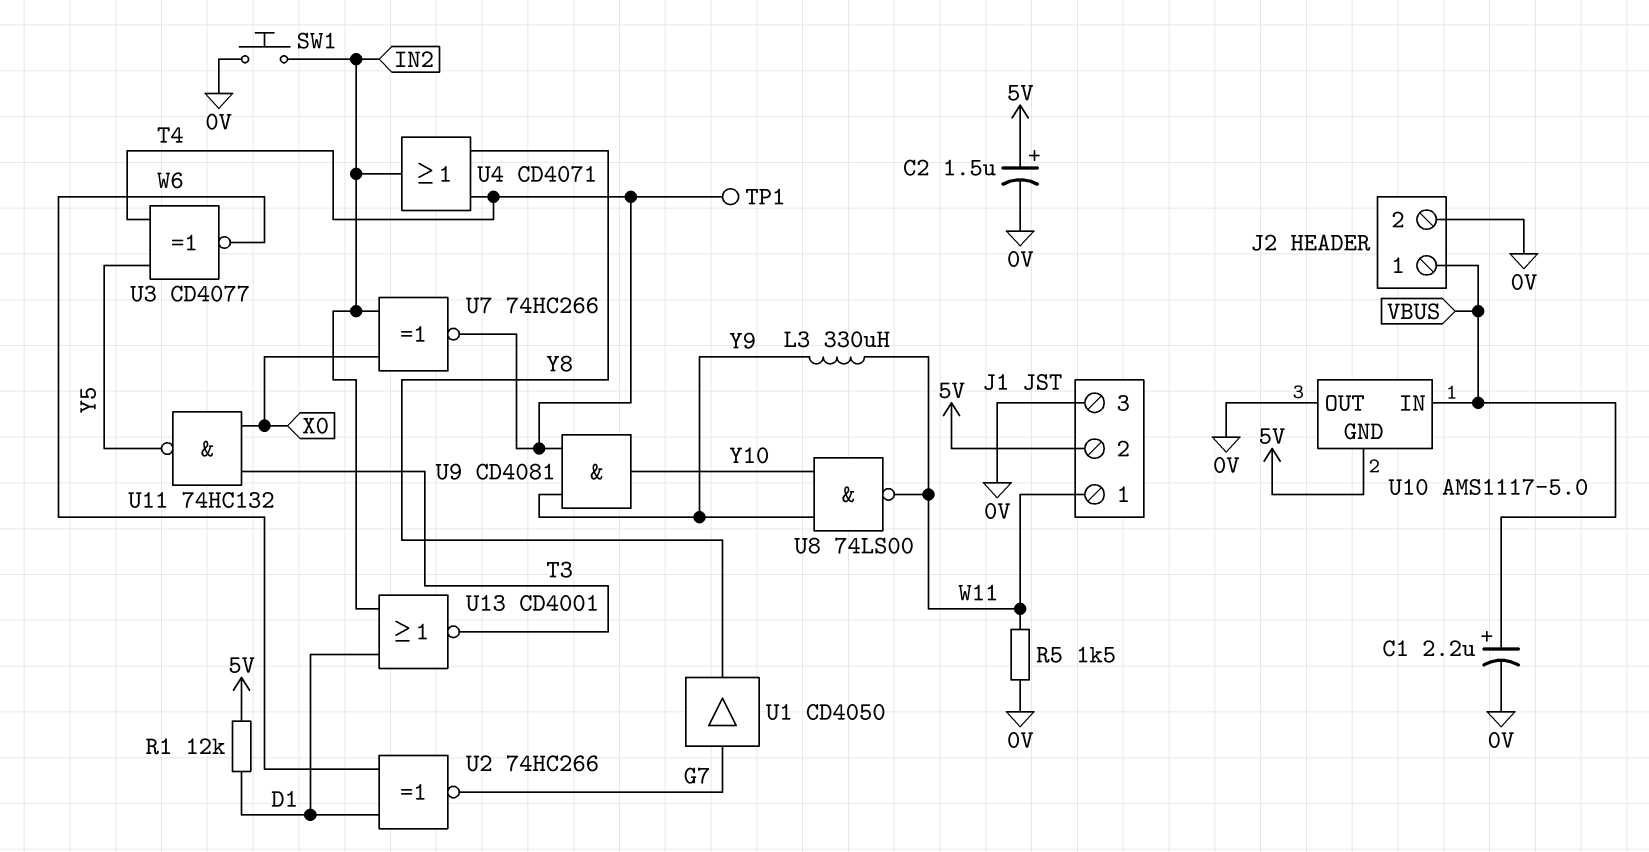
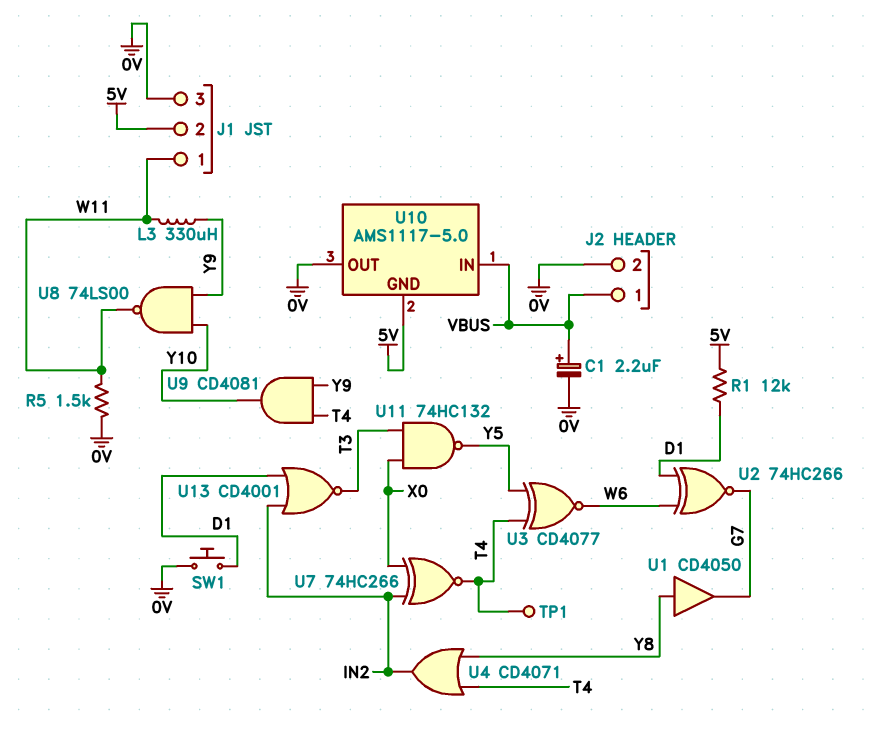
C2: 1.5uF (plus 5V, minus 0V) -> none
SW1: button (0V, IN2) -> button (0V, D1)
U1: buffer CD4050 (in G7, out Y8) -> buffer CD4050 (in Y8, out G7)

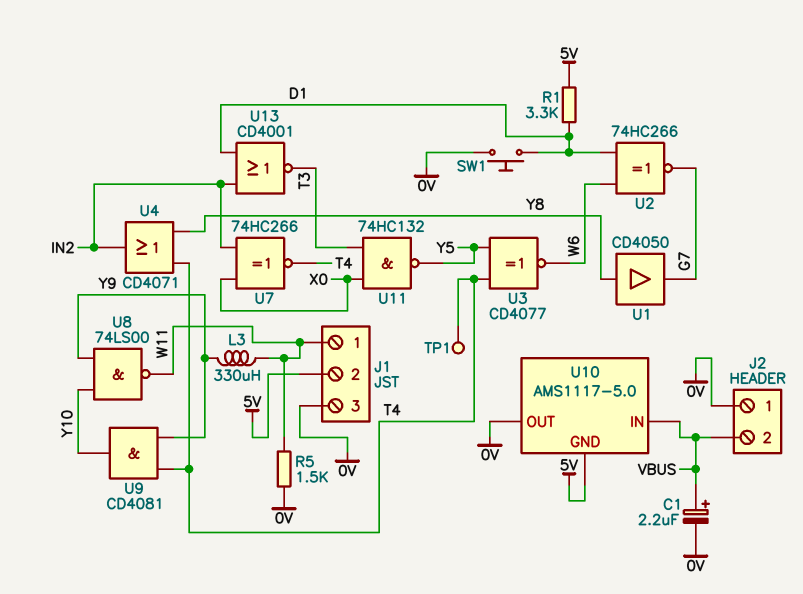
J2 pin 1: VBUS -> 0V
J2 pin 2: 0V -> VBUS
R1: 12k (5V, D1) -> 3.3k (5V, D1)

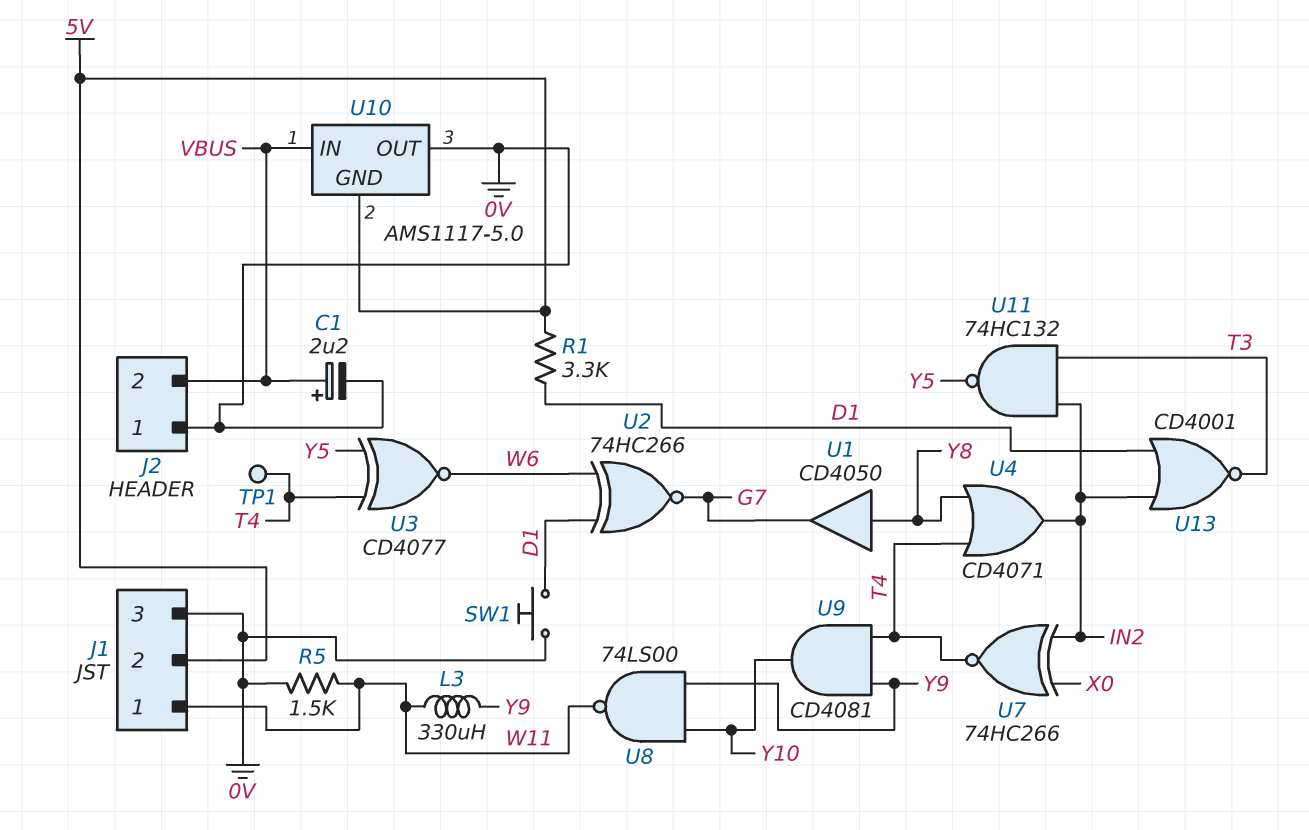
U11: NAND 74HC132 (in T3, in X0, out Y5) -> NAND 74HC132 (in IN2, in T3, out Y5)

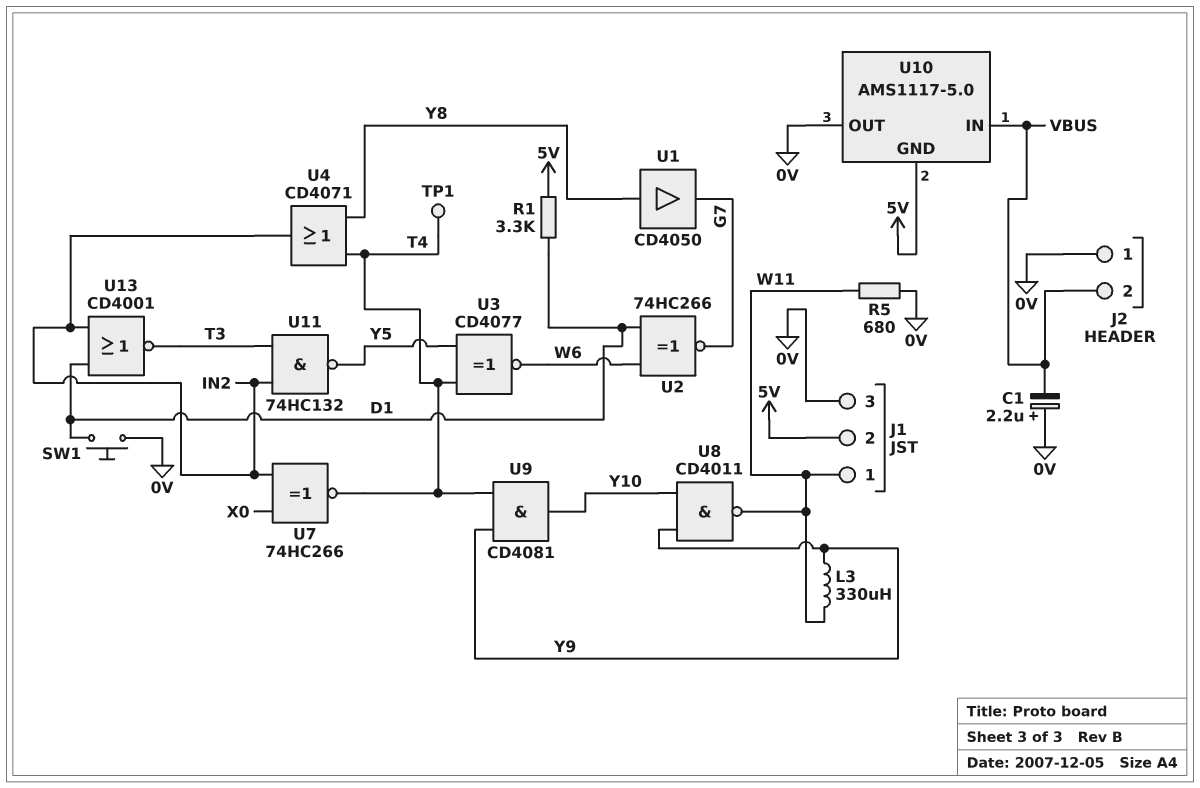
C1: 2.2uF (plus VBUS, minus 0V) -> 2.2uF (plus 0V, minus VBUS)
R5: 1.5k (0V, W11) -> 680 (0V, W11)
U8: NAND 74LS00 (in Y9, in Y10, out W11) -> NAND CD4011 (in Y9, in Y10, out W11)

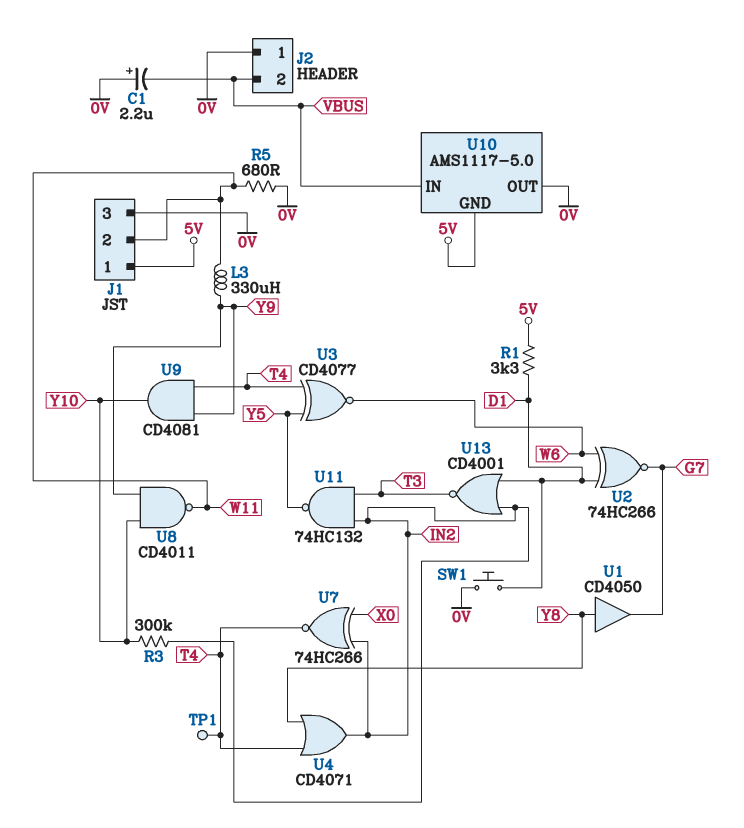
J1 pin 1: W11 -> 5V
J1 pin 2: 5V -> W11
R3: none -> 300k (IN2, Y10)

